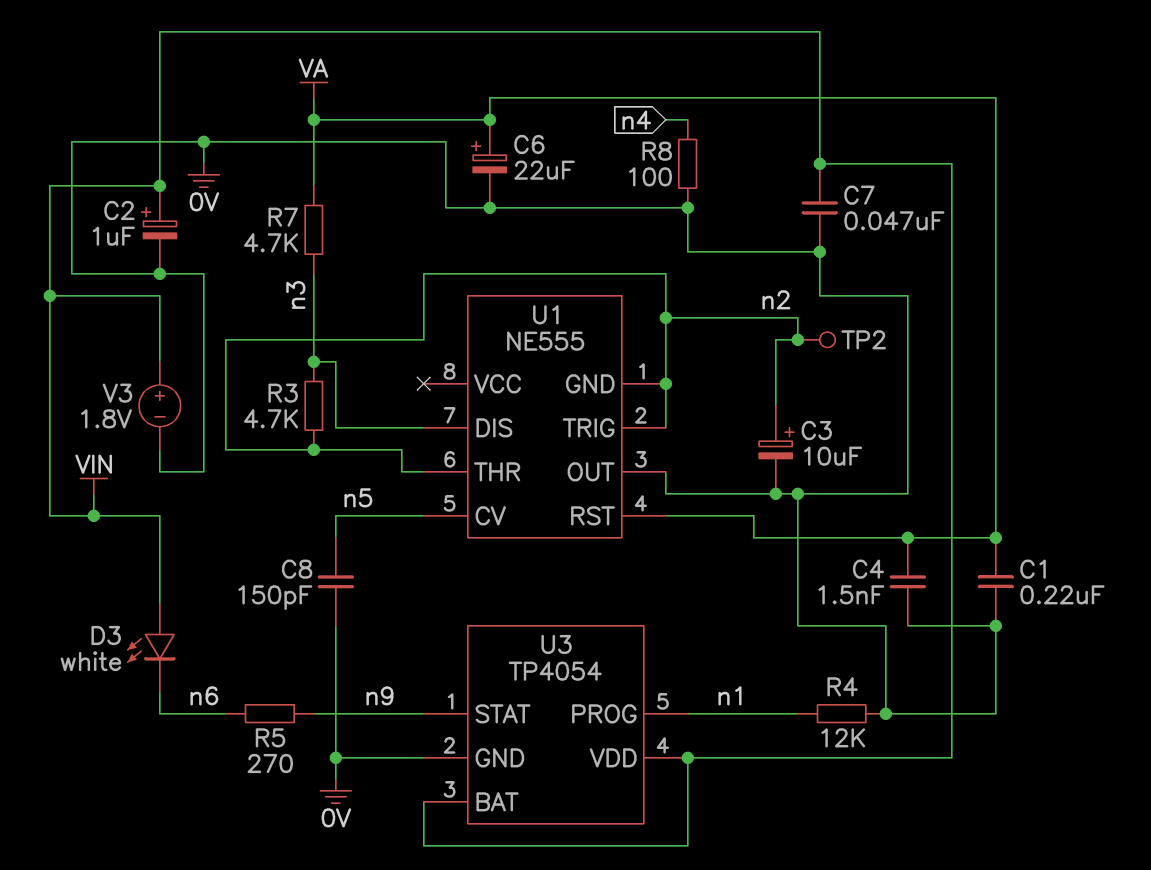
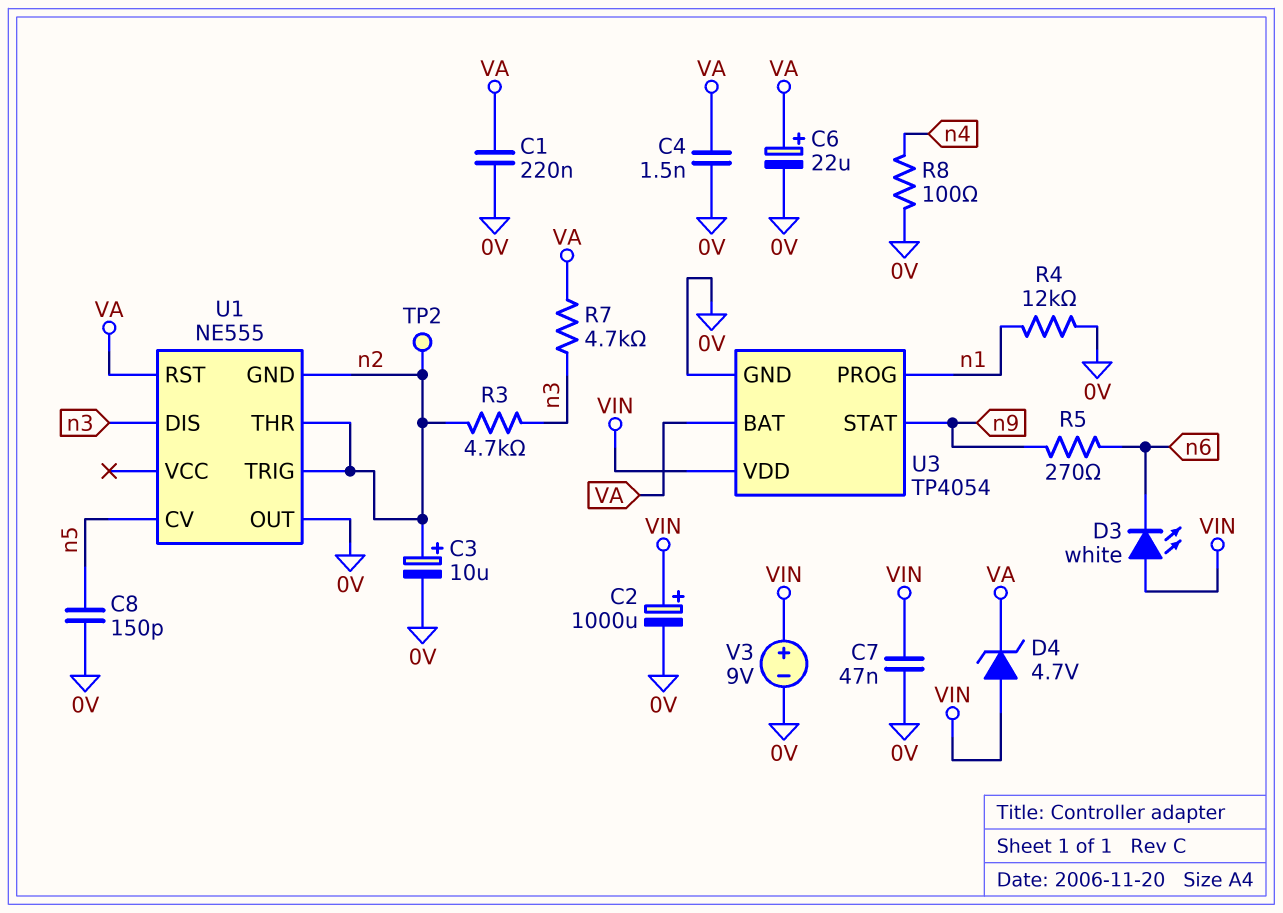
C2: 1uF (plus VIN, minus 0V) -> 1000uF (plus VIN, minus 0V)
D4: none -> zener 4.7V (A VIN, K VA)
U3 pin BAT: VIN -> VA
V3: 1.8V (plus VIN, minus 0V) -> 9V (plus VIN, minus 0V)

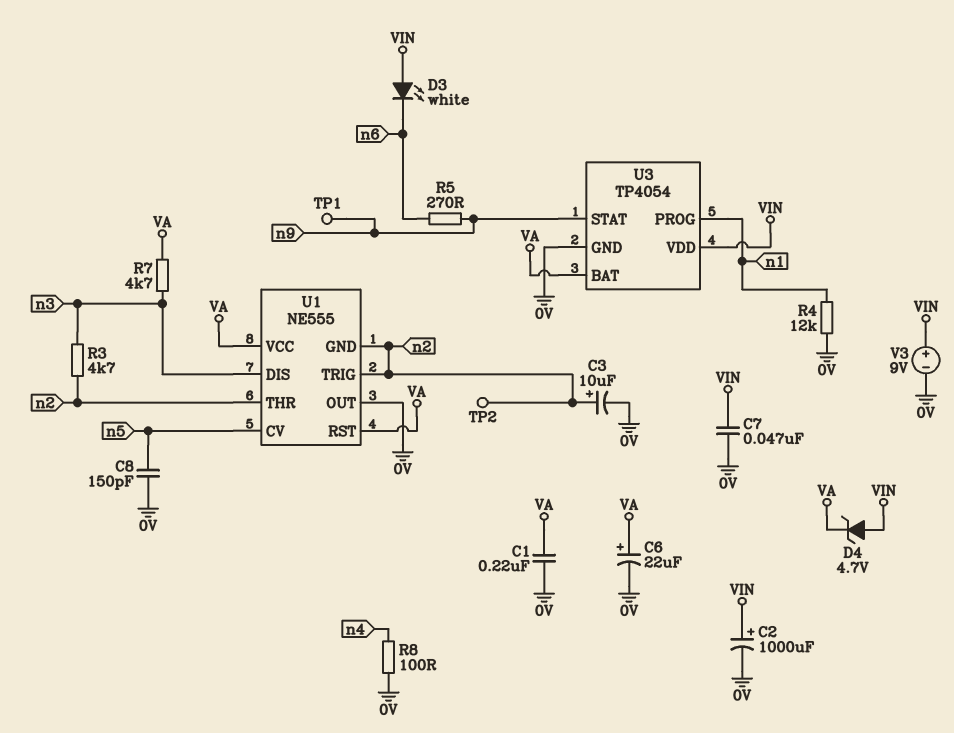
C4: 1.5nF (0V, VA) -> none
TP1: none -> test point (n9)
U1 pin VCC: none -> VA

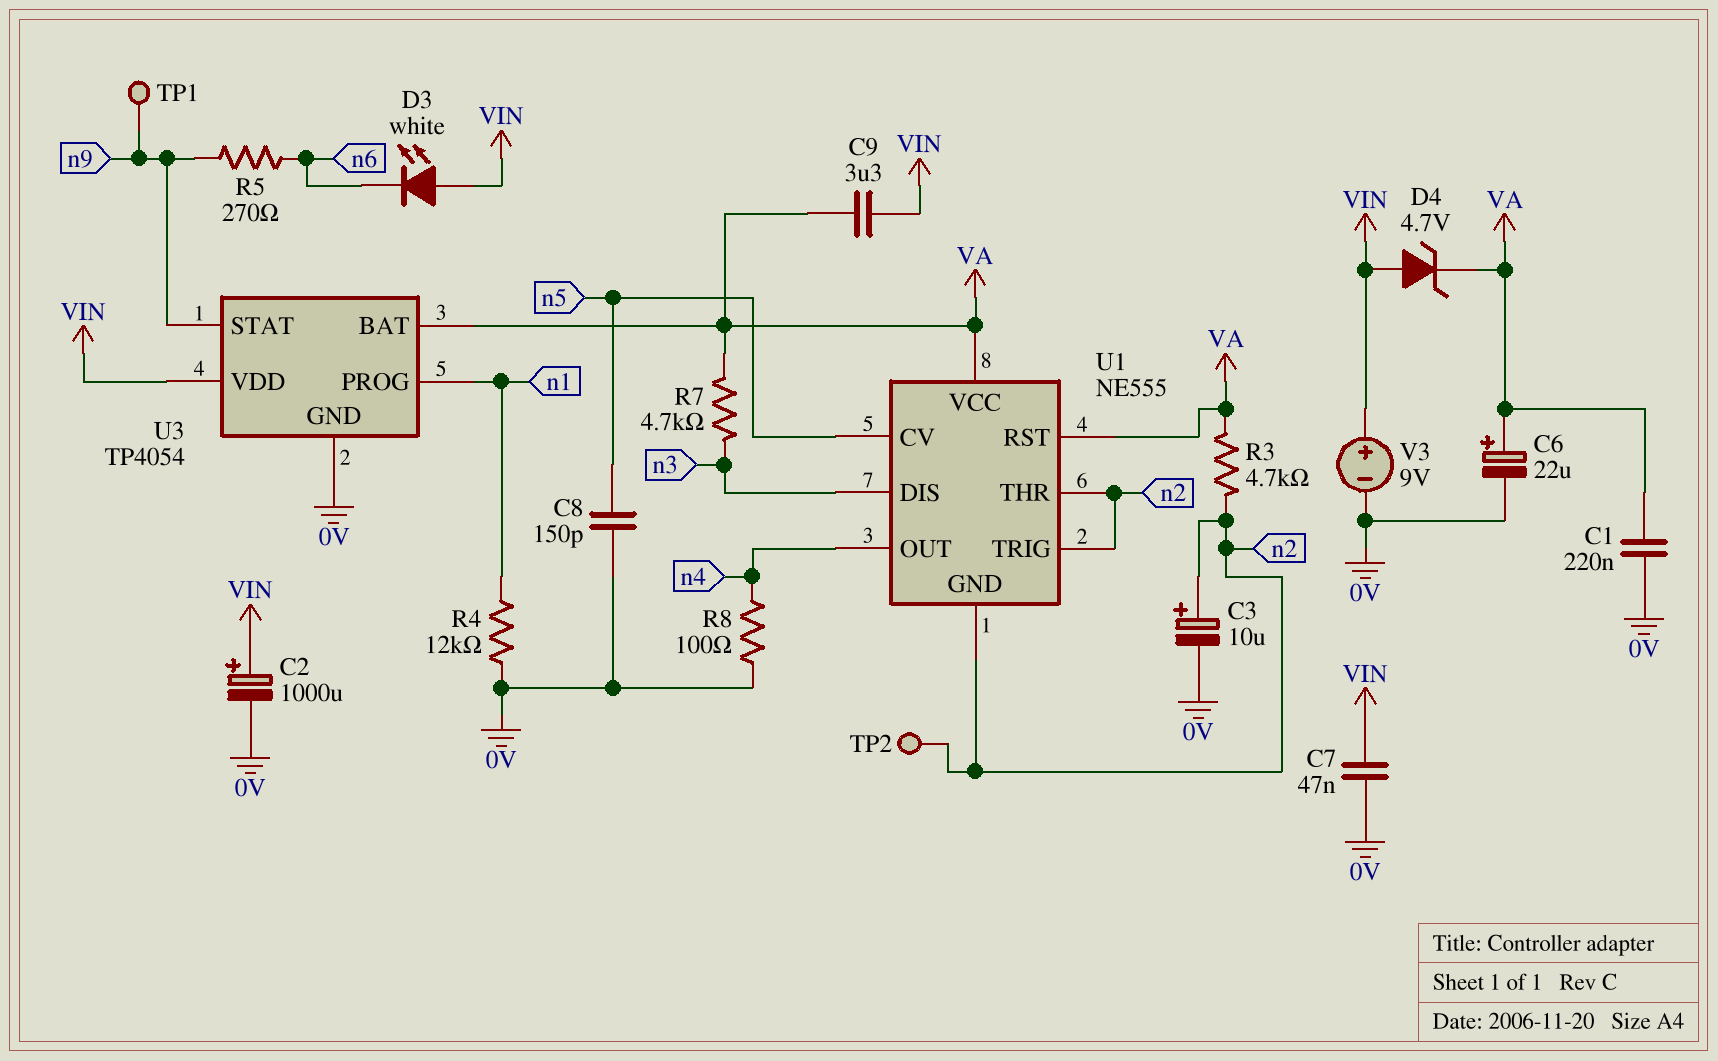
C9: none -> 3.3uF (VA, VIN)
R3: 4.7k (n2, n3) -> 4.7k (VA, n2)
U1 pin OUT: 0V -> n4

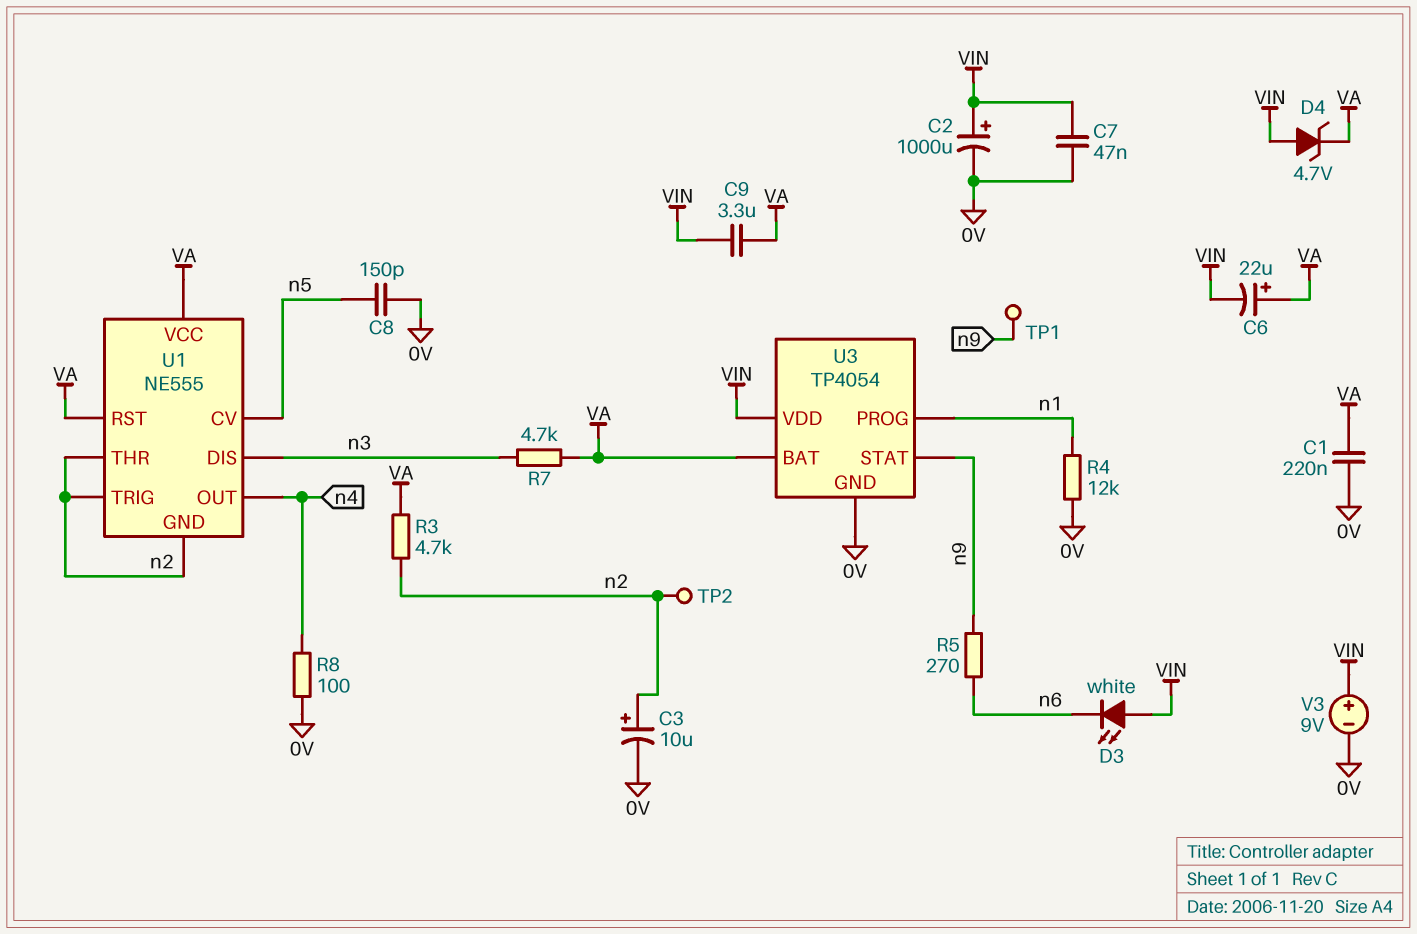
C6: 22uF (plus VA, minus 0V) -> 22uF (plus VA, minus VIN)

